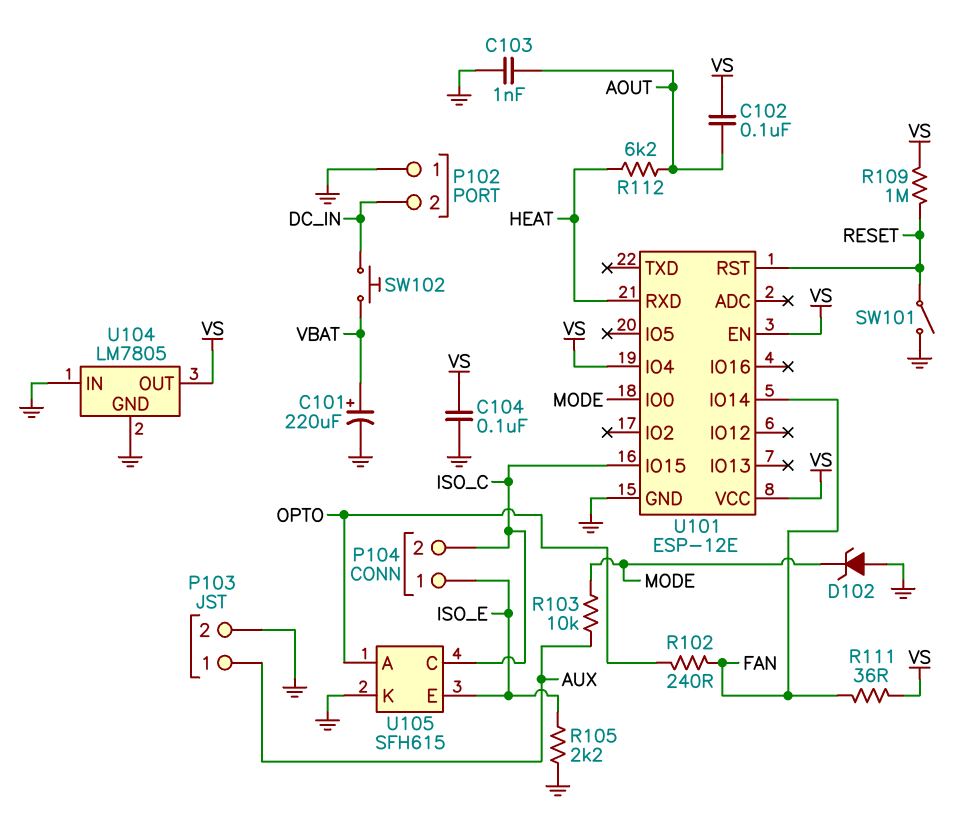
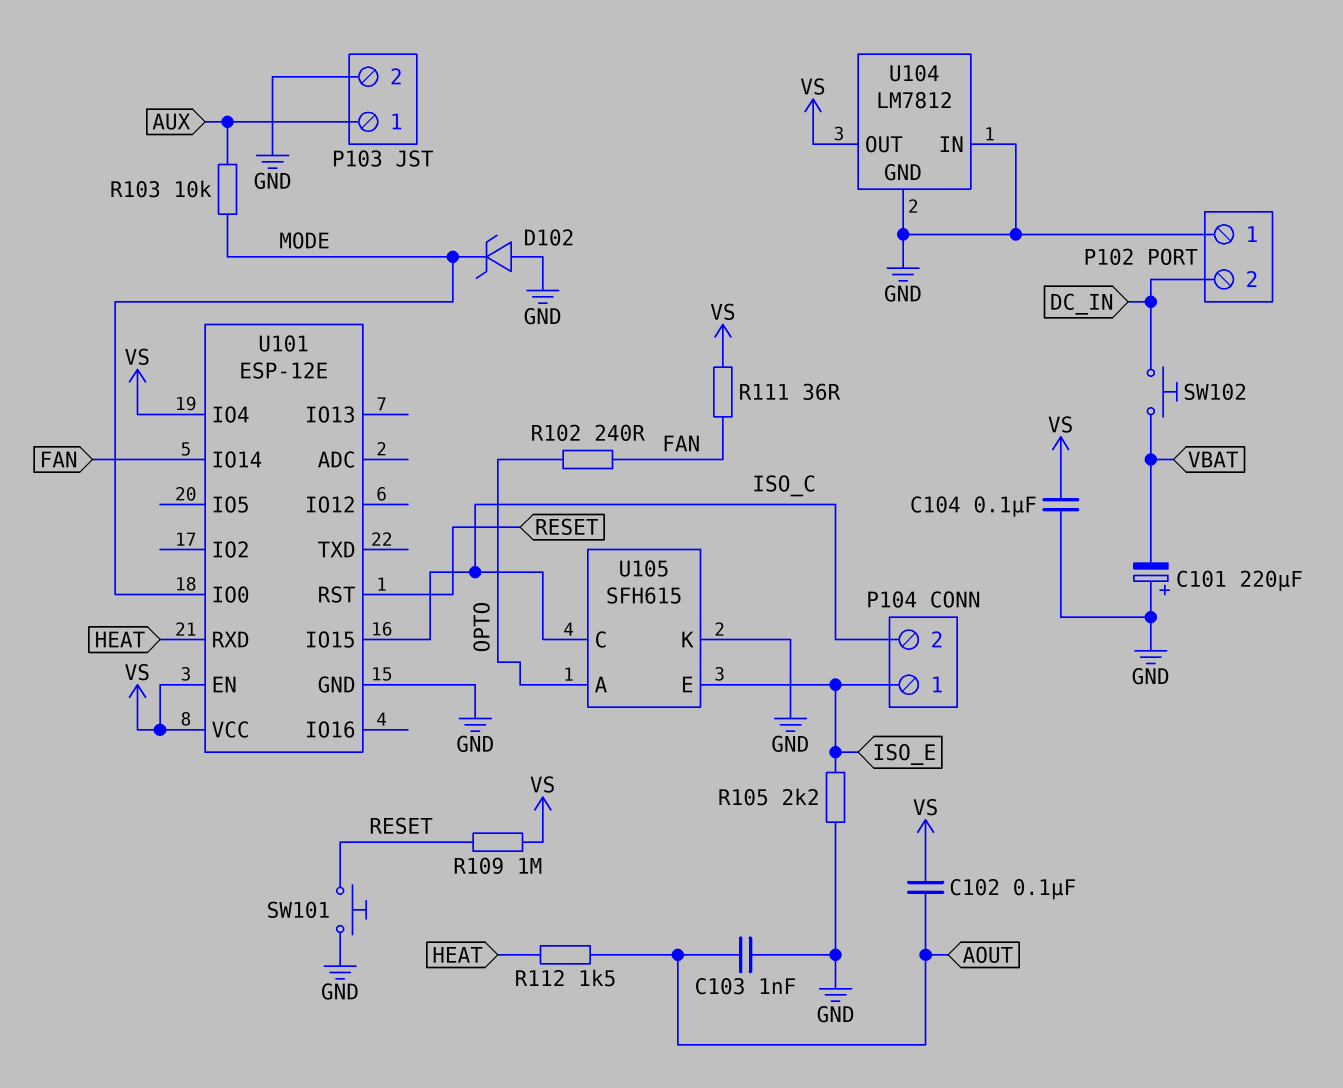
C101: 220uF (plus VBAT, minus GND) -> 220uF (plus GND, minus VBAT)
R112: 6.2k (AOUT, HEAT) -> 1.5k (AOUT, HEAT)
SW101: switch (GND, RESET) -> button (GND, RESET)
U104: LM7805 -> LM7812

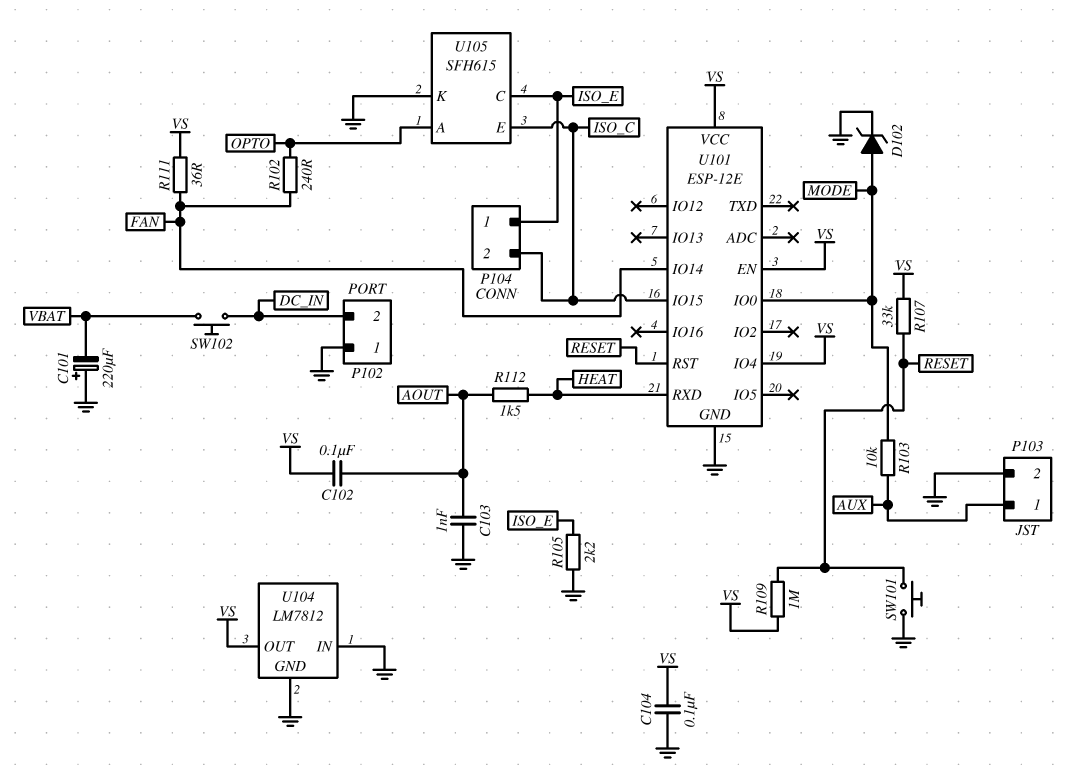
D102: zener (A GND, K MODE) -> zener (A MODE, K GND)
R107: none -> 33k (RESET, VS)
U105 pin C: ISO_C -> ISO_E
U105 pin E: ISO_E -> ISO_C

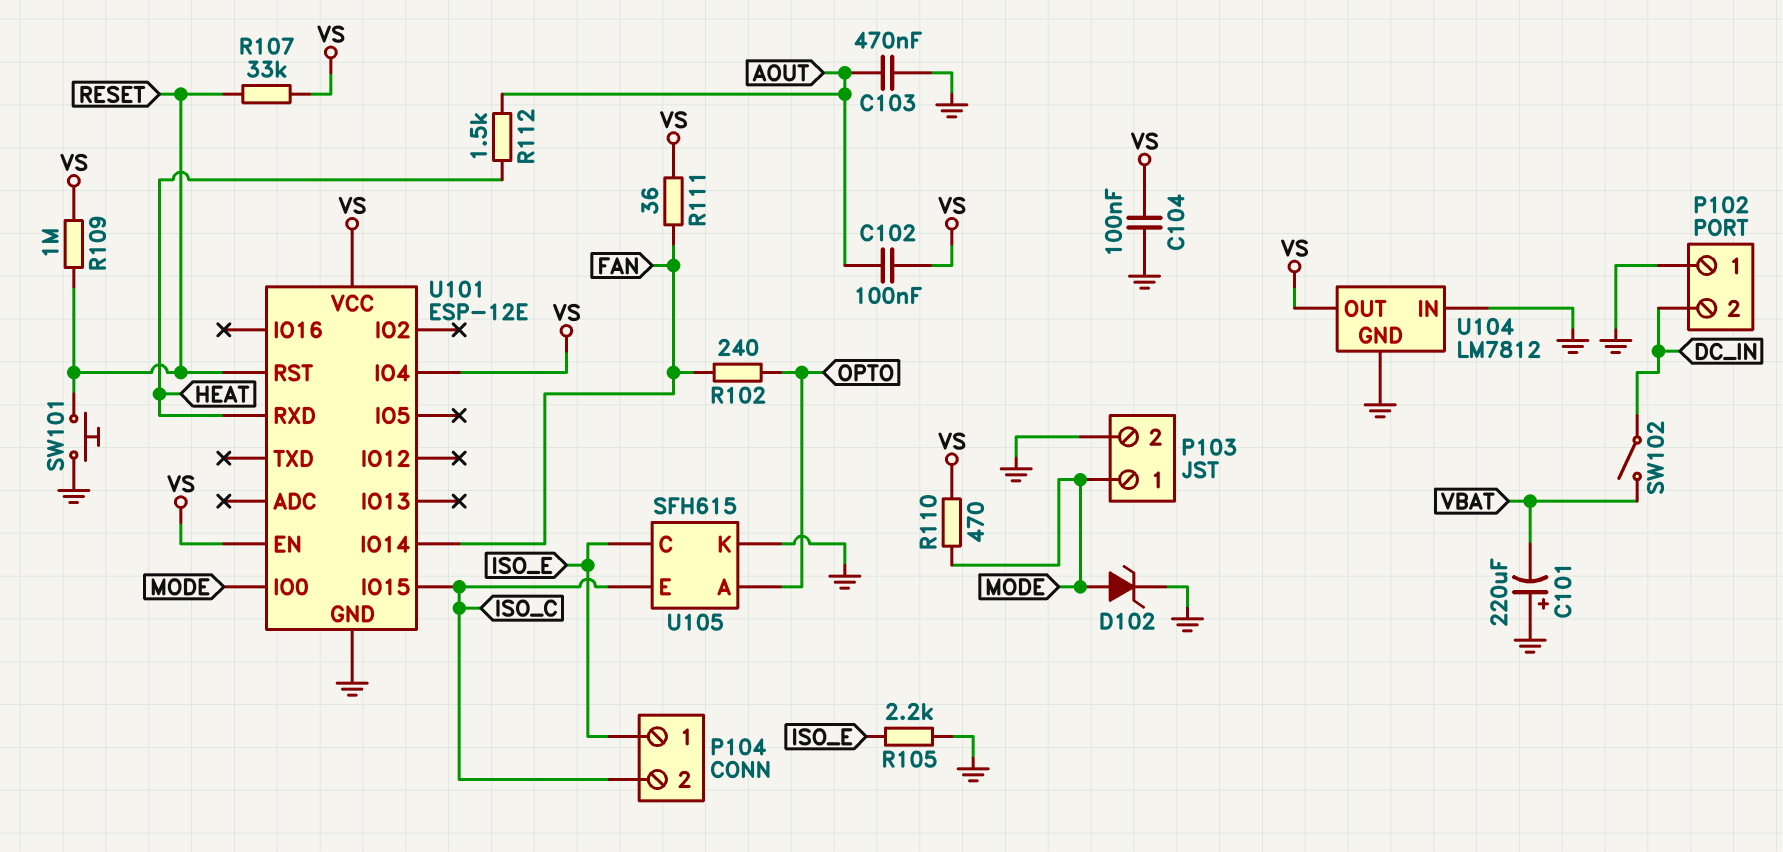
C103: 1nF (AOUT, GND) -> 470nF (AOUT, GND)
P103 pin 1: AUX -> MODE
R103: 10k (AUX, MODE) -> none
R110: none -> 470 (MODE, VS)
SW102: button (DC_IN, VBAT) -> switch (DC_IN, VBAT)

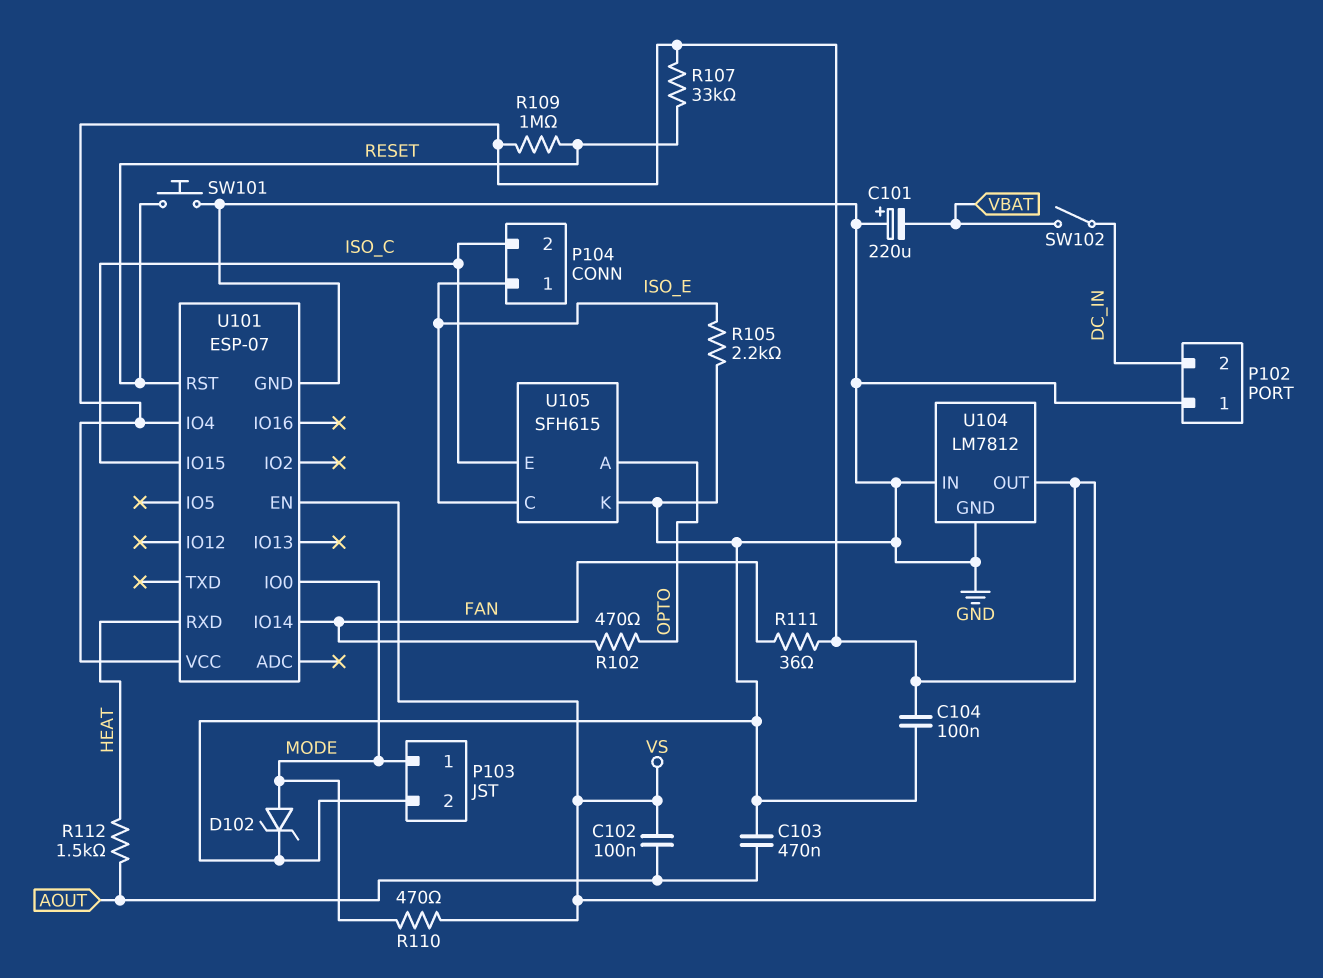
R102: 240 (FAN, OPTO) -> 470 (FAN, OPTO)
U101: ESP-12E -> ESP-07

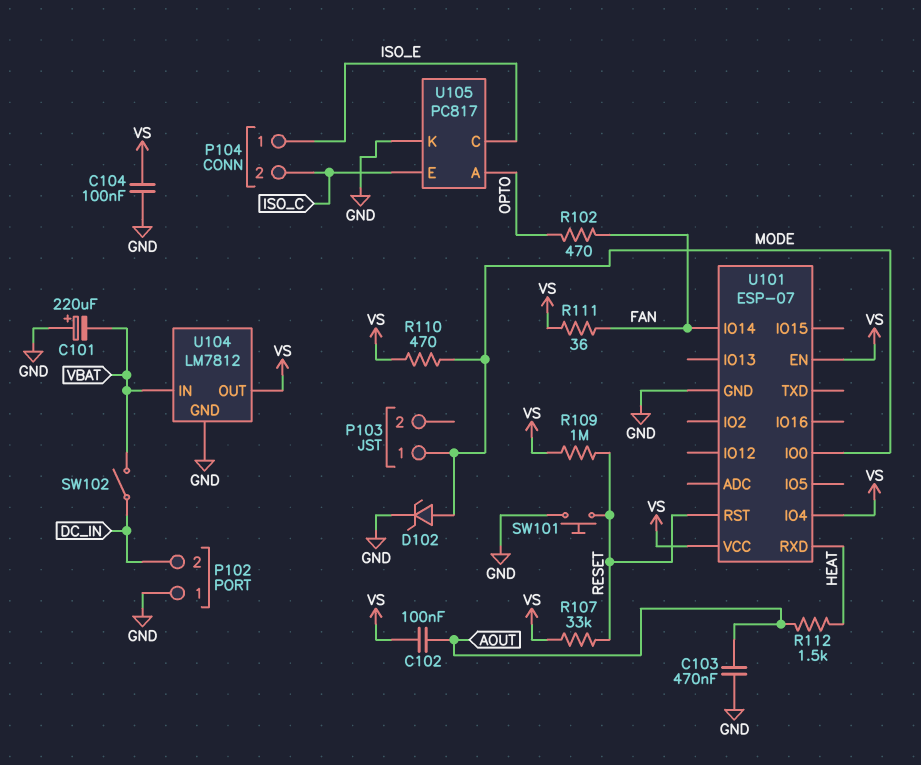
P103 pin 2: GND -> none
R105: 2.2k (GND, ISO_E) -> none
U101 pin IO15: ISO_C -> none
U104 pin IN: GND -> VBAT
U105: SFH615 -> PC817

